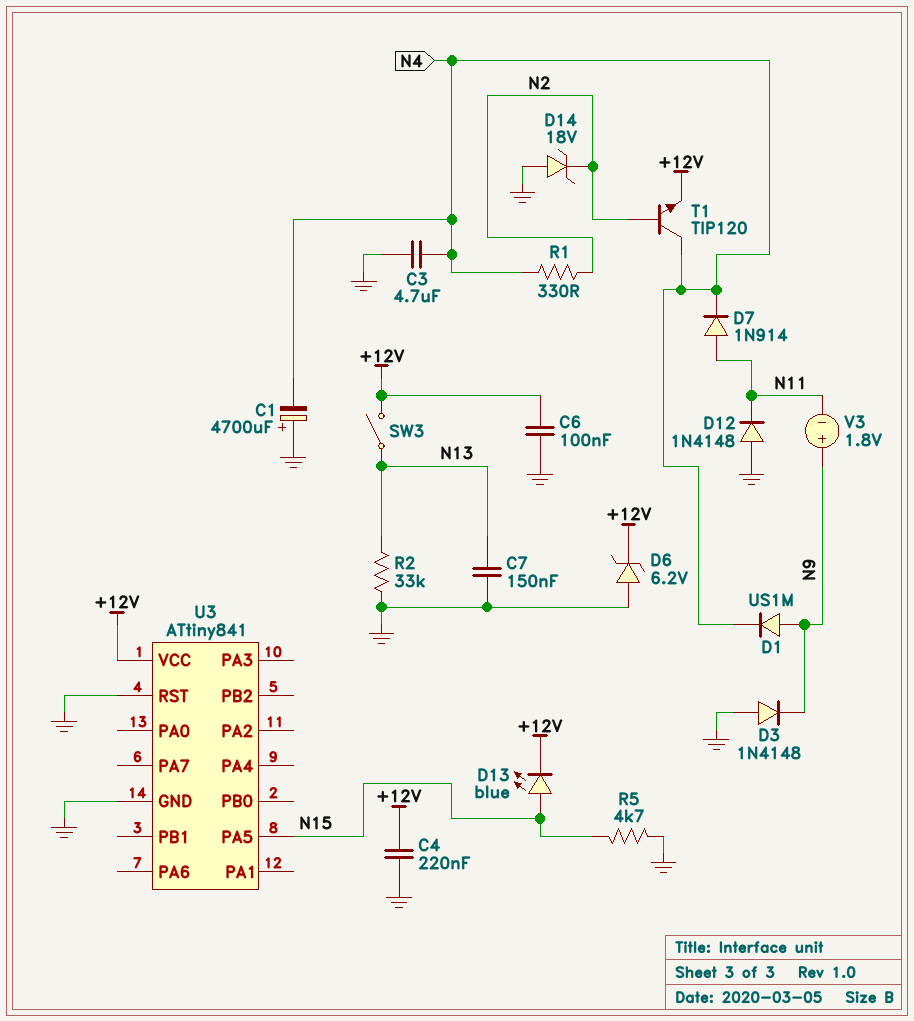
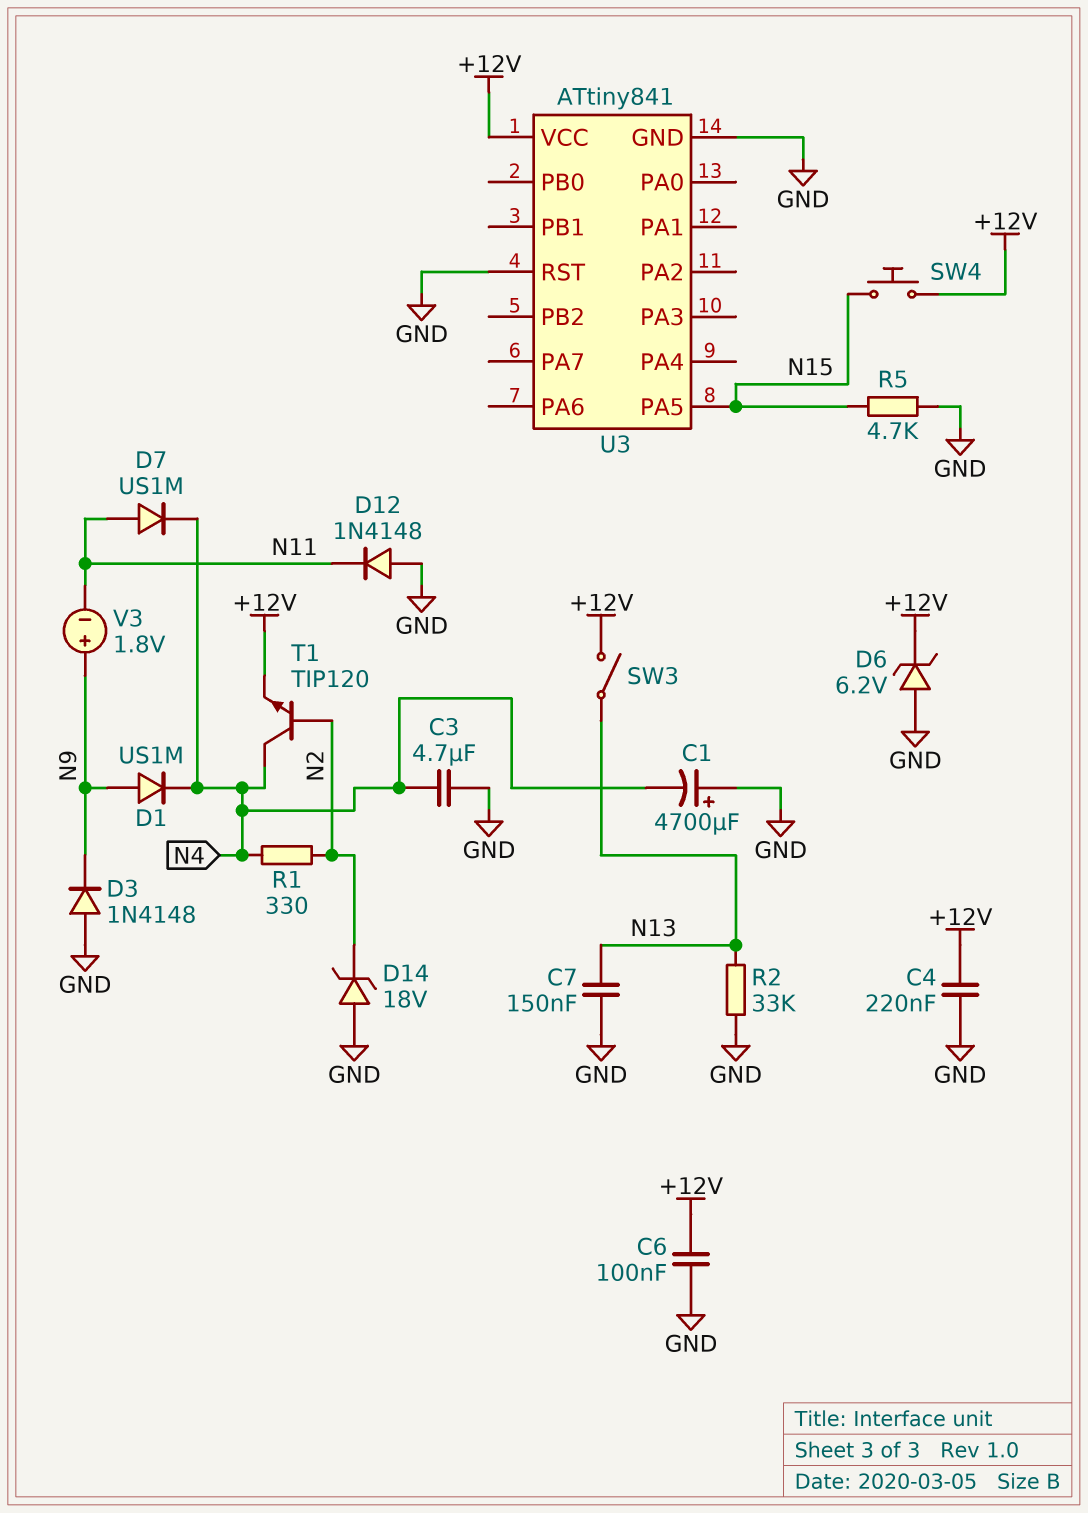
D7: diode 1N914 (A N11, K N4) -> diode US1M (A N11, K N4)
D13: LED blue (A N15, K +12V) -> none
SW4: none -> button (+12V, N15)

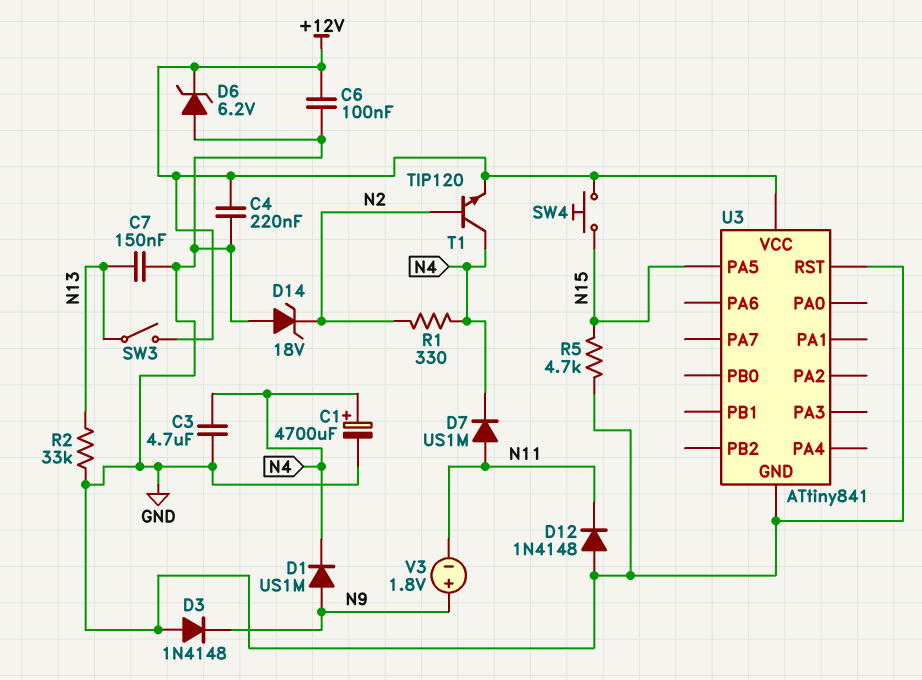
C1: 4700uF (plus GND, minus N4) -> 4700uF (plus N4, minus GND)

